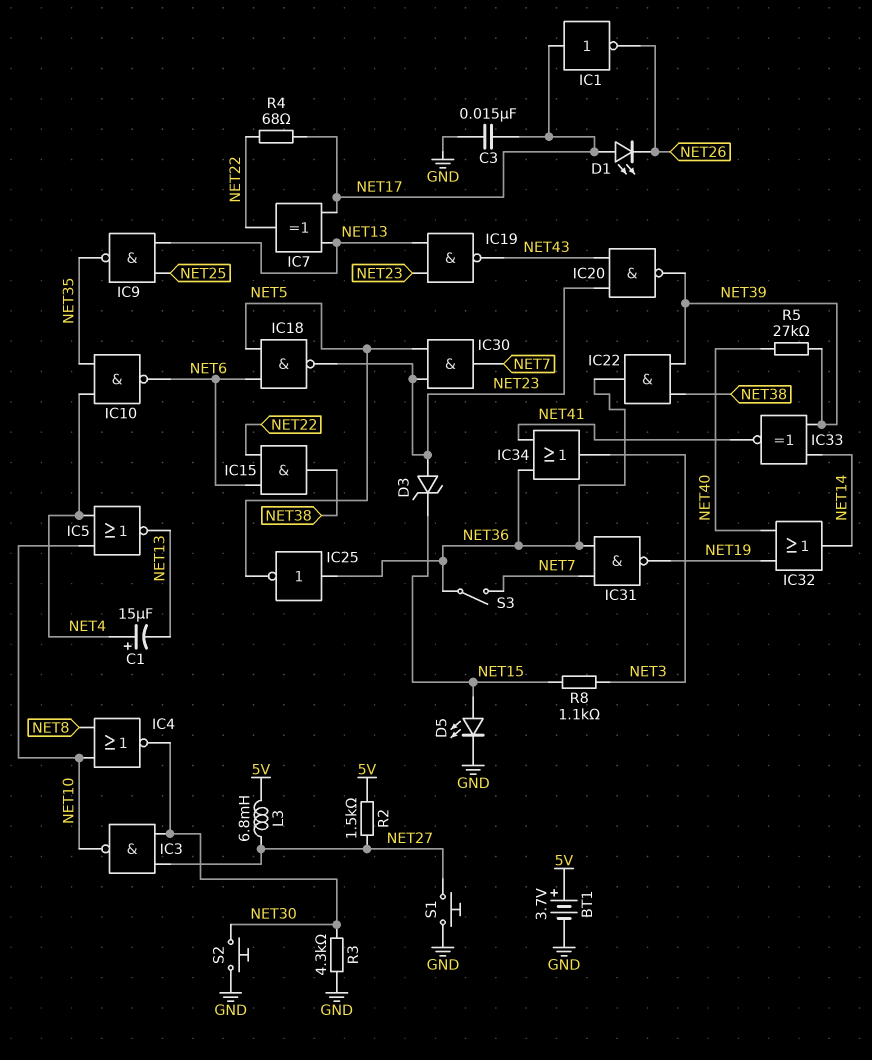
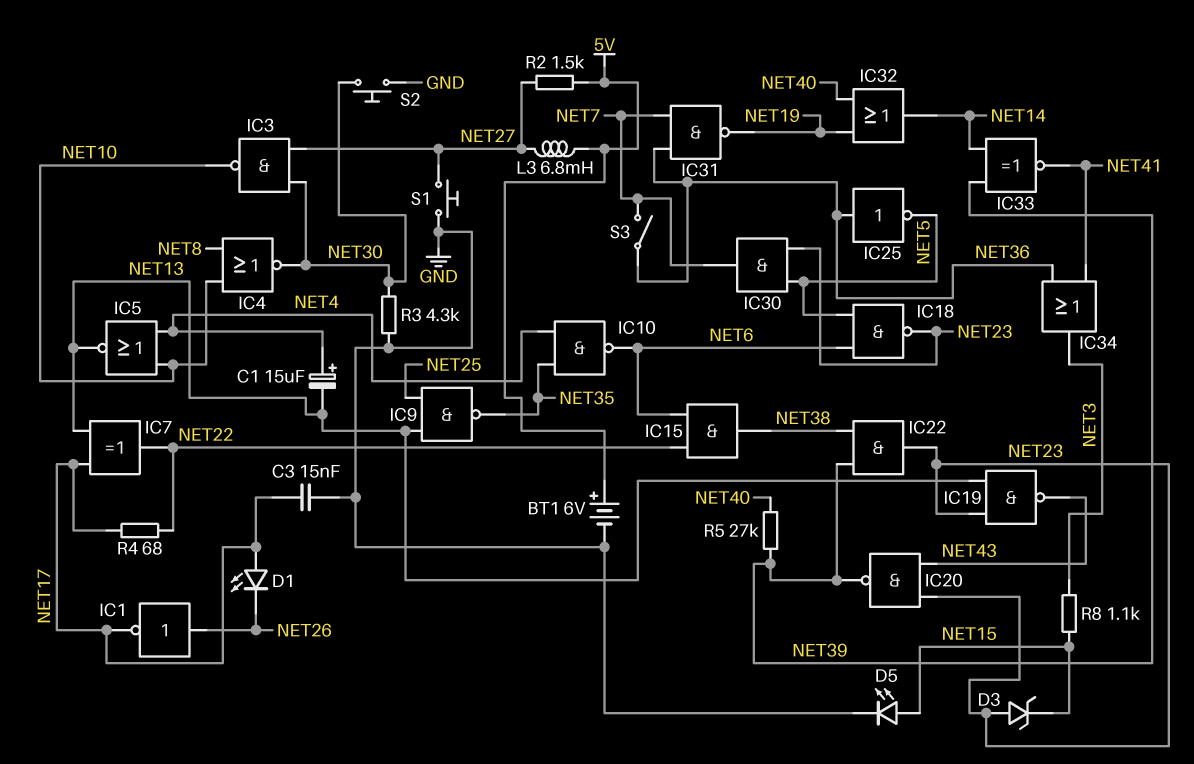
BT1: 3.7V (plus 5V, minus GND) -> 6V (plus 5V, minus GND)
IC1: NOT (in NET17, out NET26) -> NOT (in NET26, out NET17)
IC22: AND (in NET38, in NET39, out NET36) -> AND (in NET38, in NET39, out NET23)

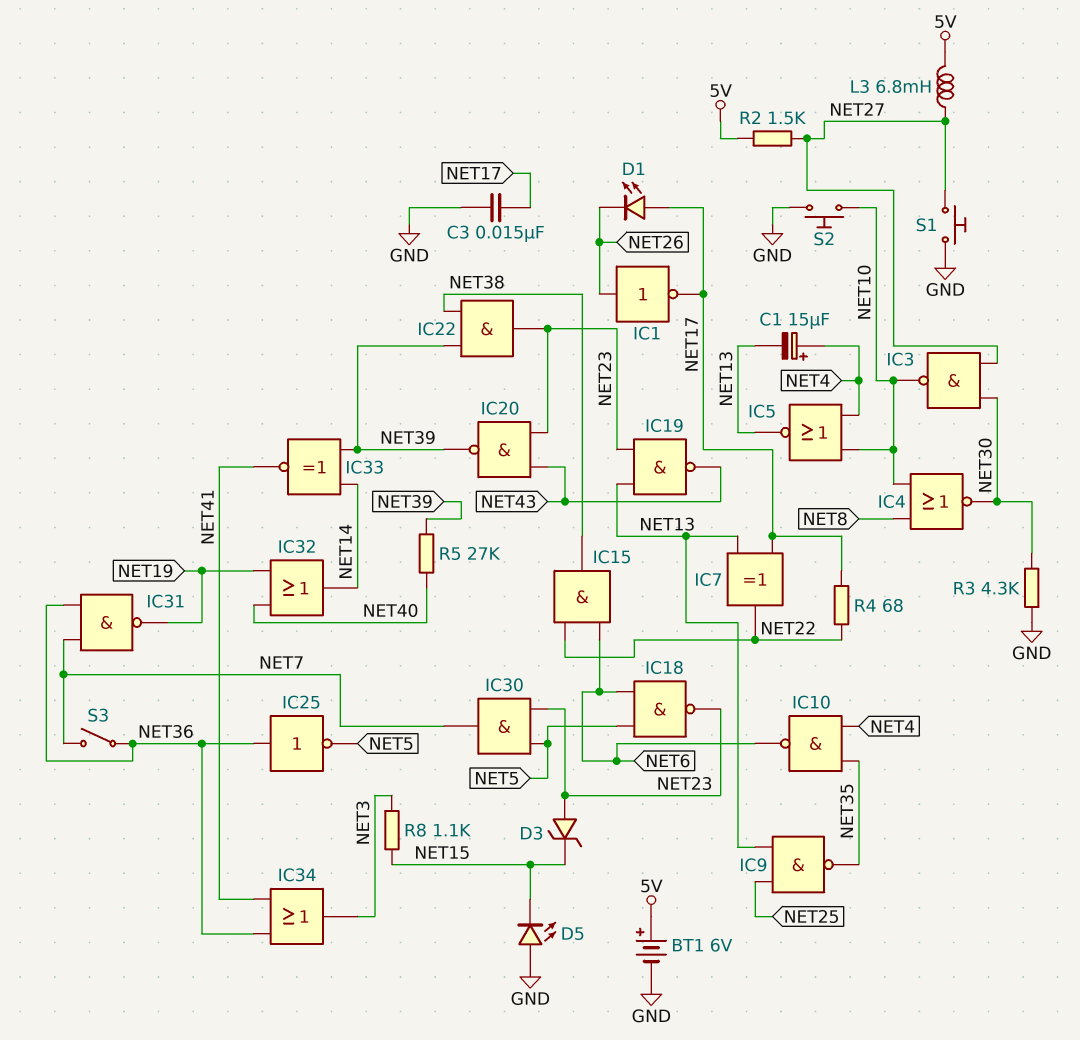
D5: LED (A NET15, K GND) -> LED (A GND, K NET15)
S2: button (GND, NET30) -> button (GND, NET10)

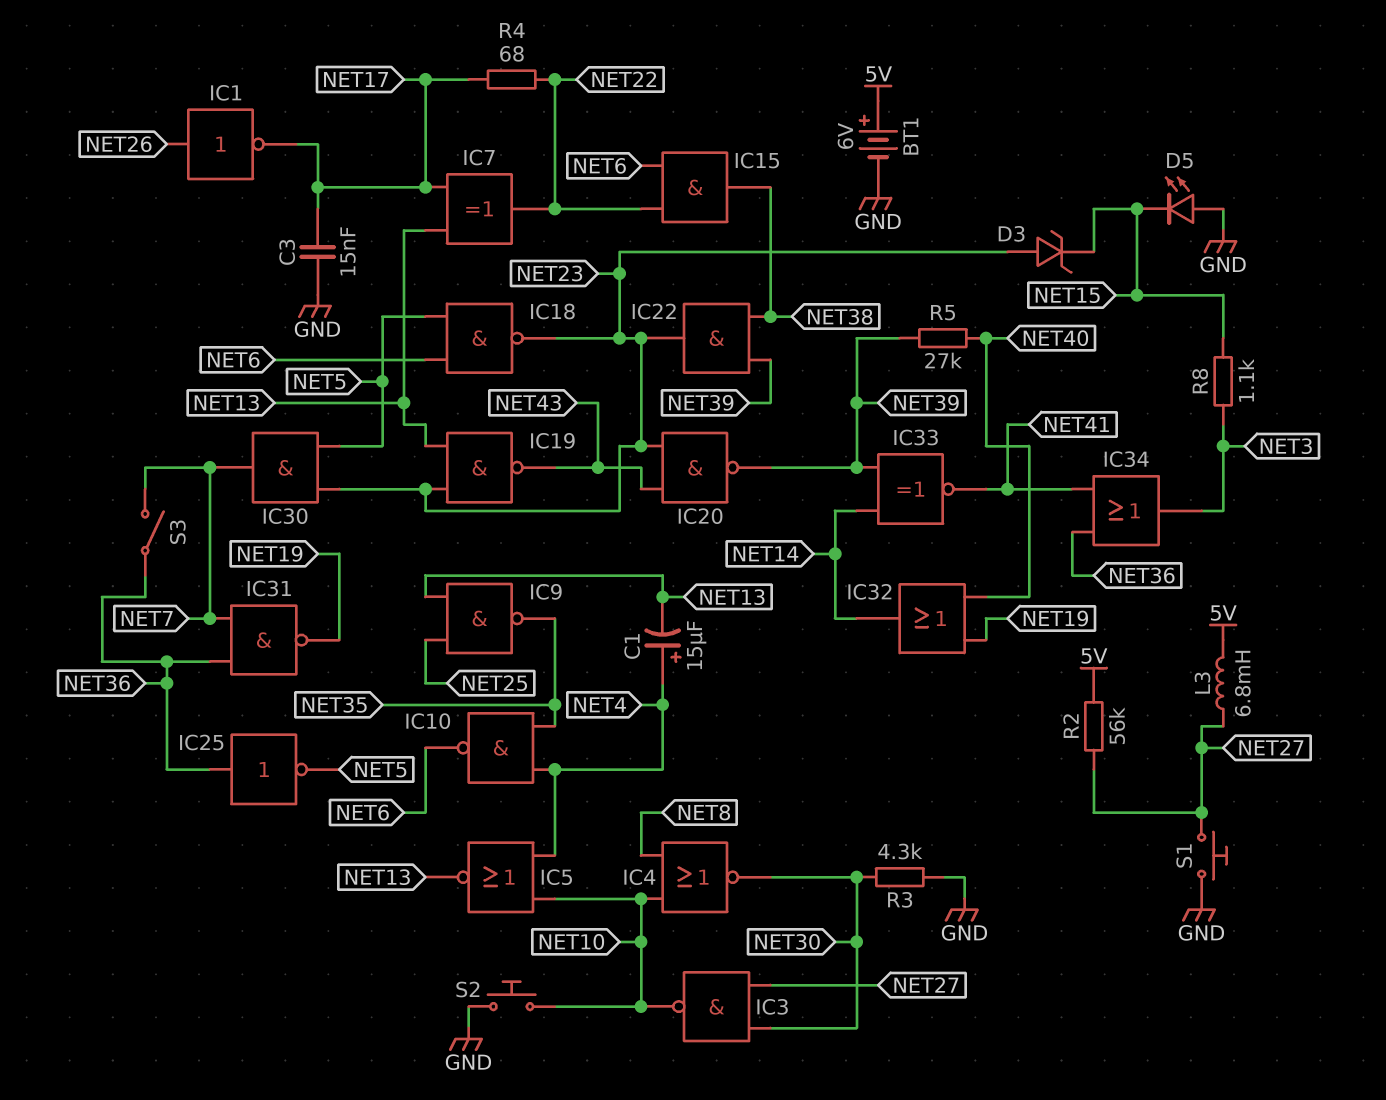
D1: LED (A NET17, K NET26) -> none
R2: 1.5k (5V, NET27) -> 56k (5V, NET27)

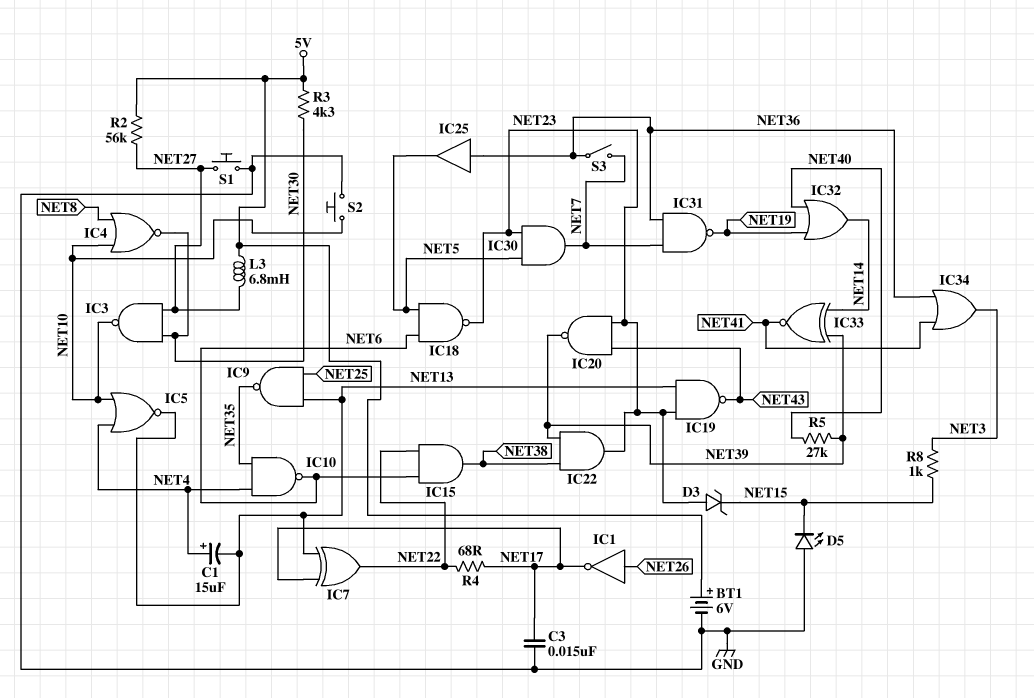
IC25: NOT (in NET36, out NET5) -> buffer (in NET36, out NET5)
R3: 4.3k (GND, NET30) -> 4.3k (5V, NET30)
R8: 1.1k (NET3, NET15) -> 1k (NET3, NET15)

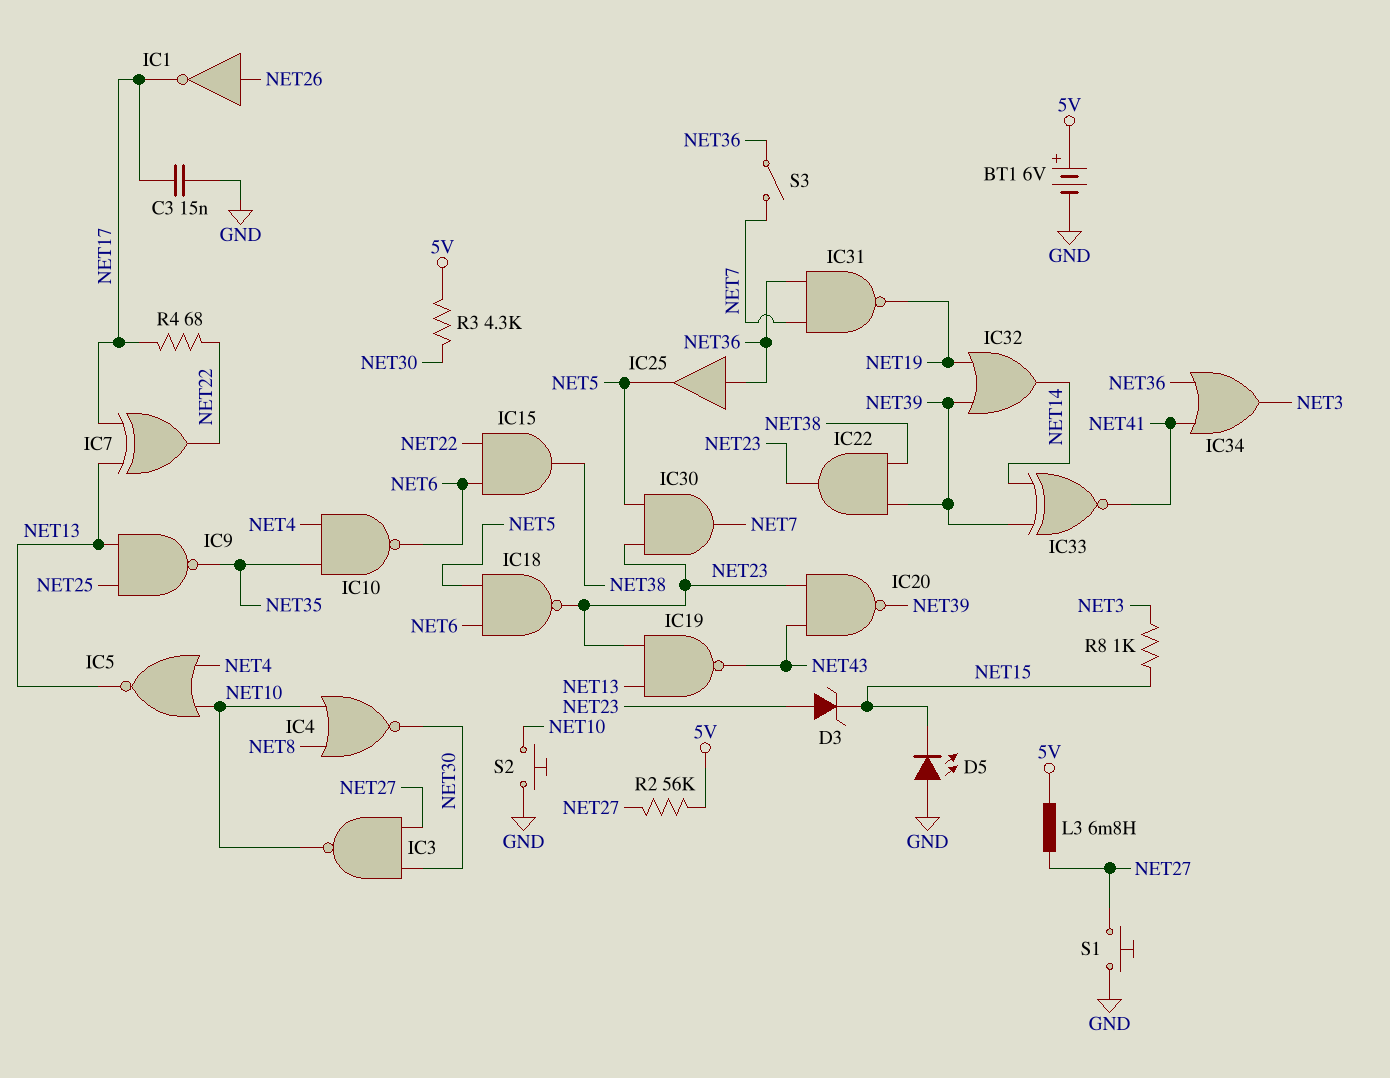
C1: 15uF (plus NET4, minus NET13) -> none
IC32: OR (in NET19, in NET40, out NET14) -> OR (in NET19, in NET39, out NET14)
R5: 27k (NET39, NET40) -> none

